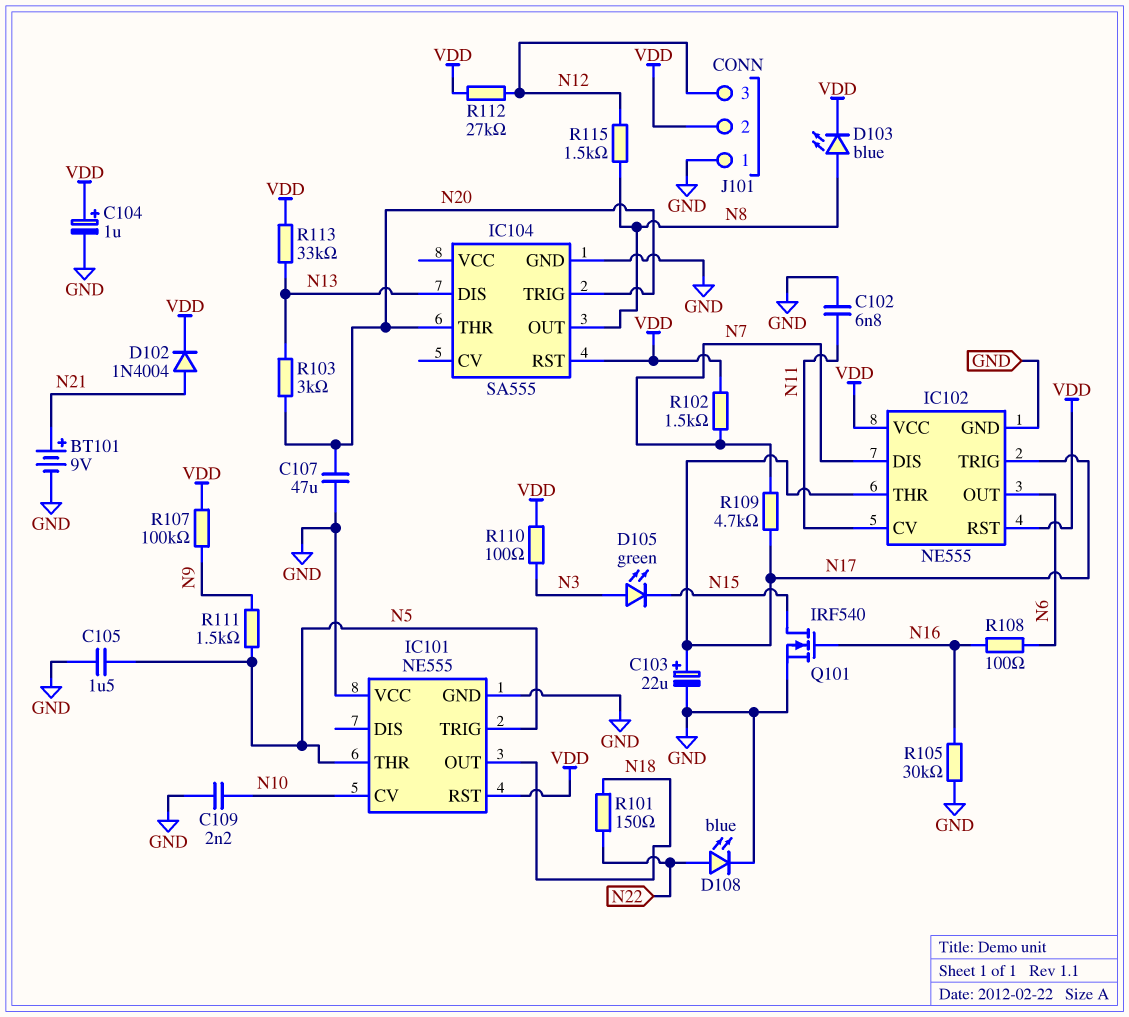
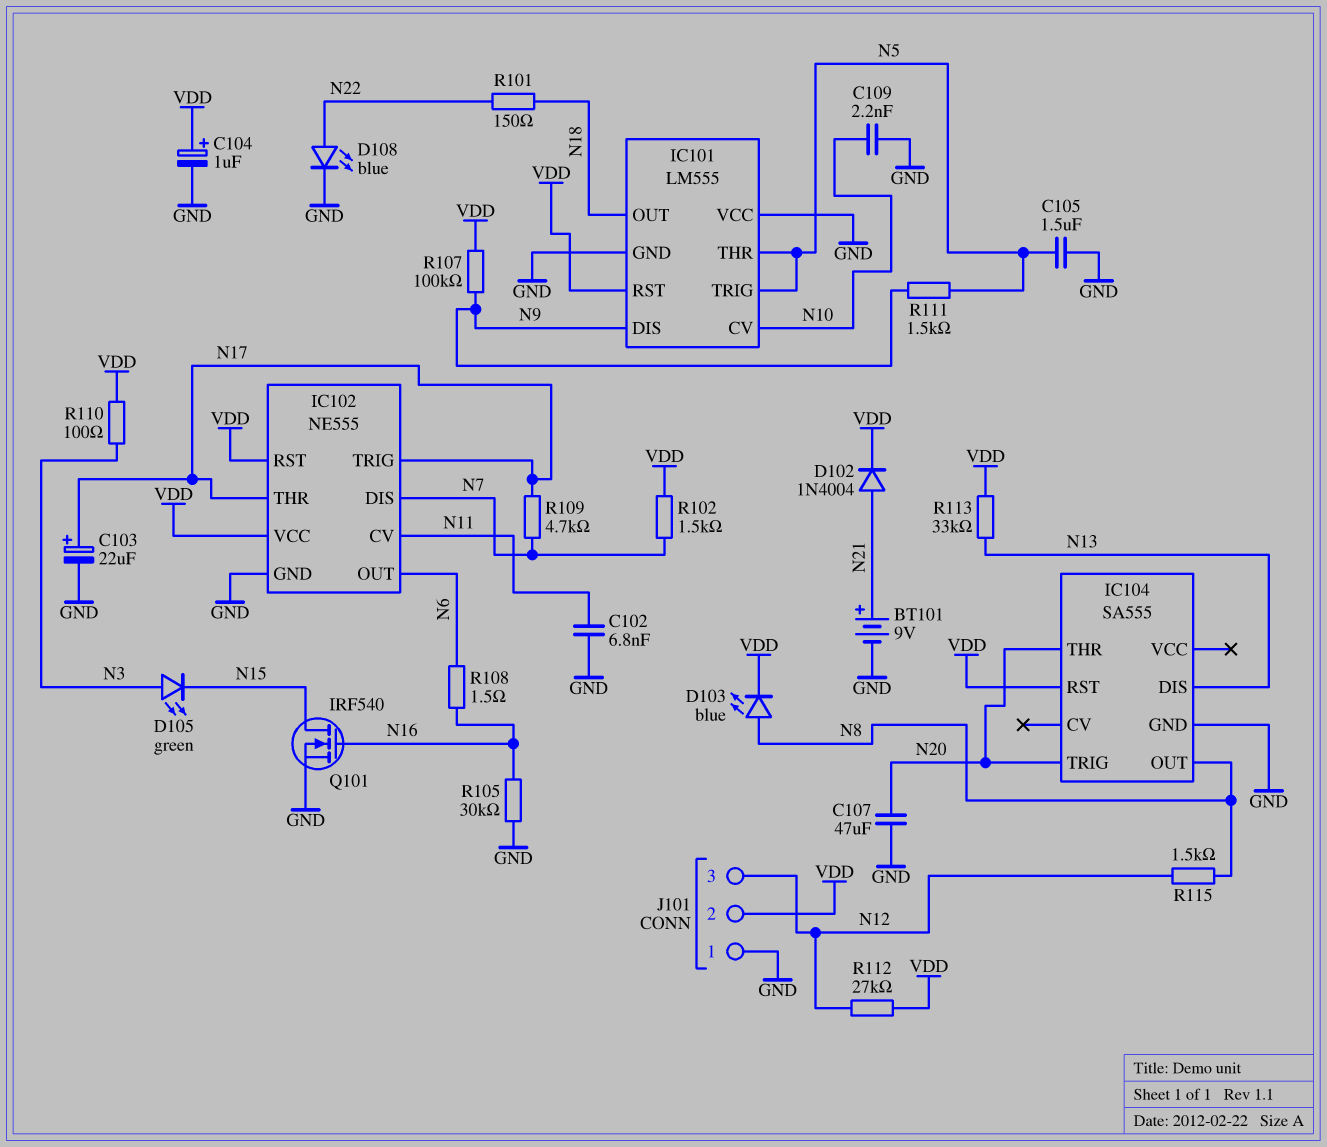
IC101: NE555 -> LM555
IC101 pin DIS: none -> N9
R103: 3k (N13, N20) -> none
R108: 100 (N6, N16) -> 1.5 (N6, N16)

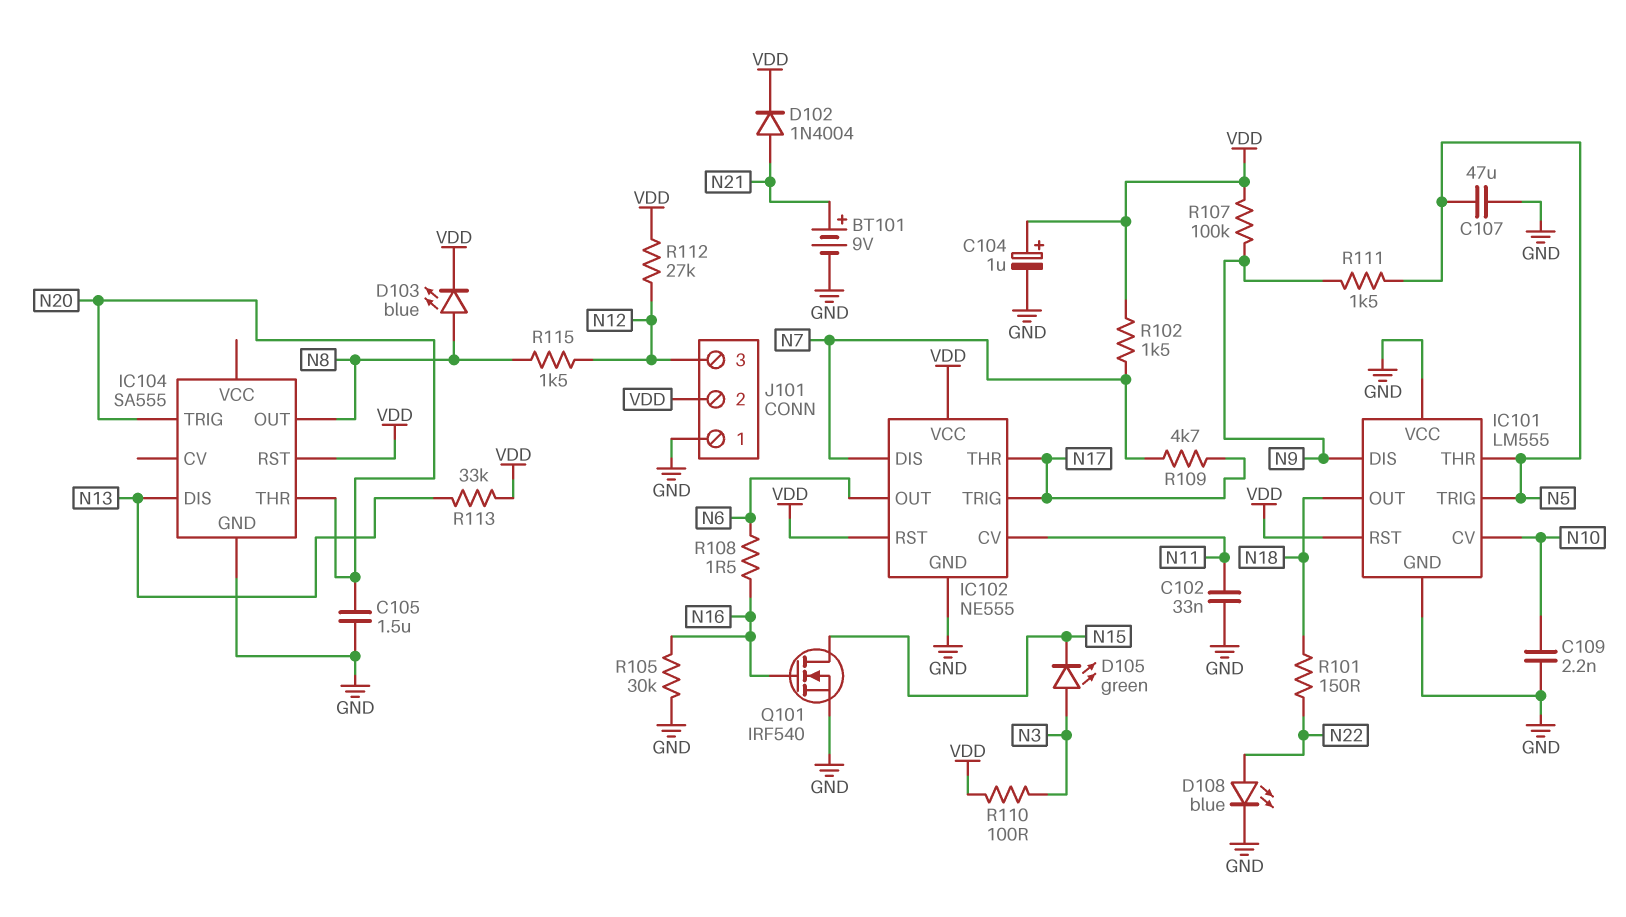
C102: 6.8nF (GND, N11) -> 33nF (GND, N11)
C103: 22uF (plus N17, minus GND) -> none
C105: 1.5uF (GND, N5) -> 1.5uF (GND, N20)
C107: 47uF (GND, N20) -> 47uF (GND, N5)

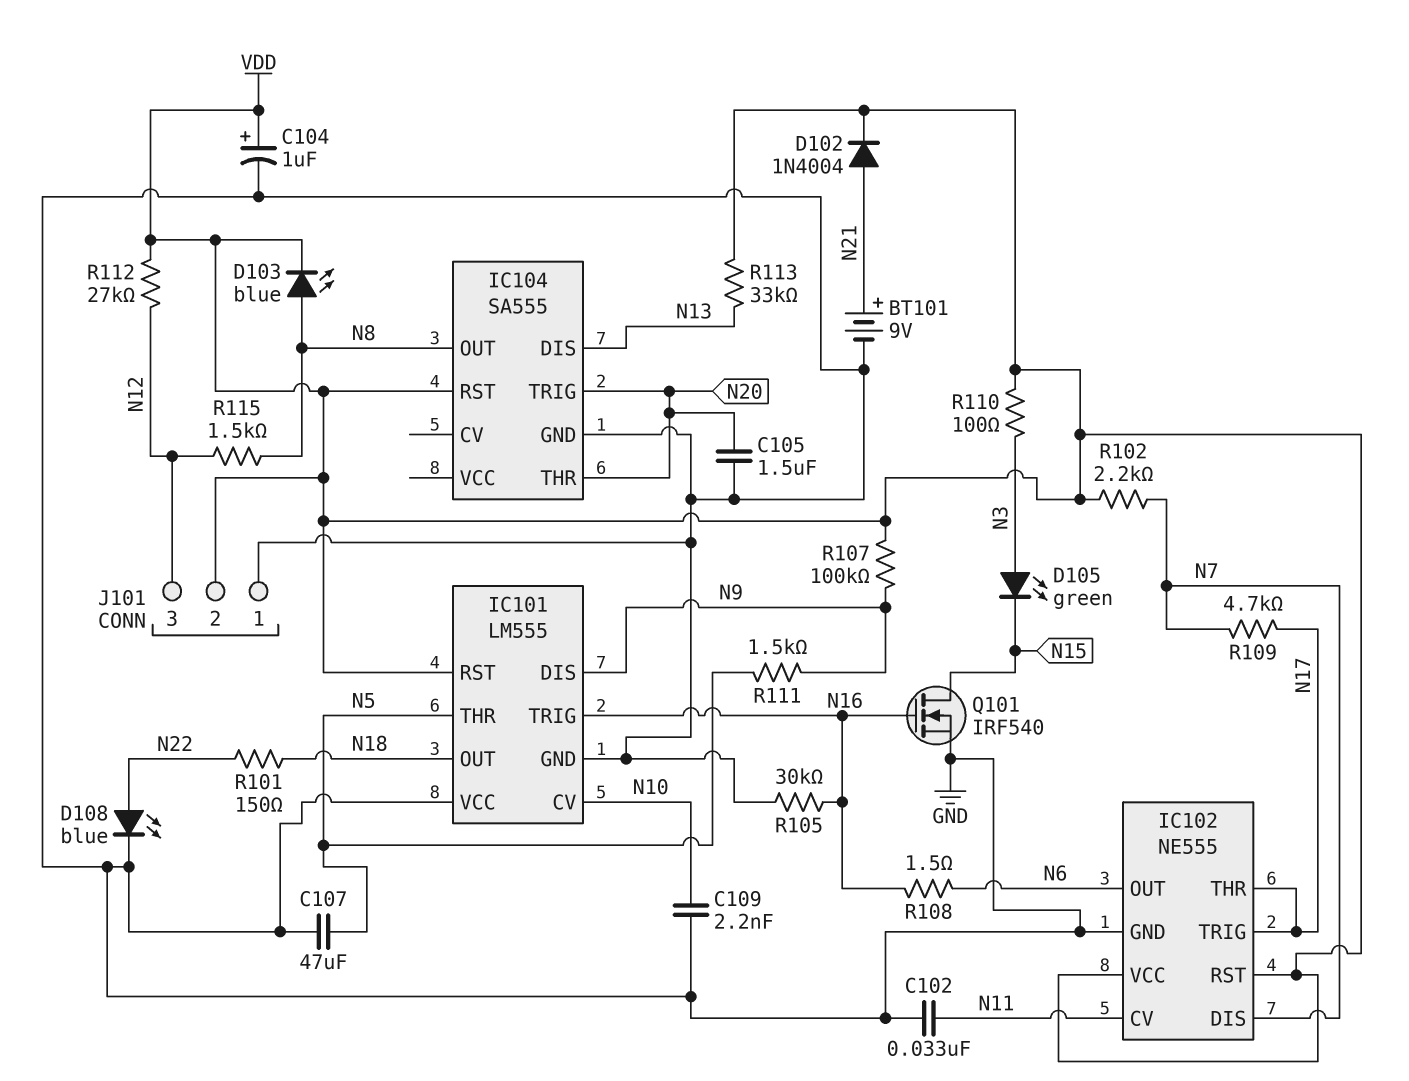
IC101 pin TRIG: N5 -> N16
R102: 1.5k (N7, VDD) -> 2.2k (N7, VDD)

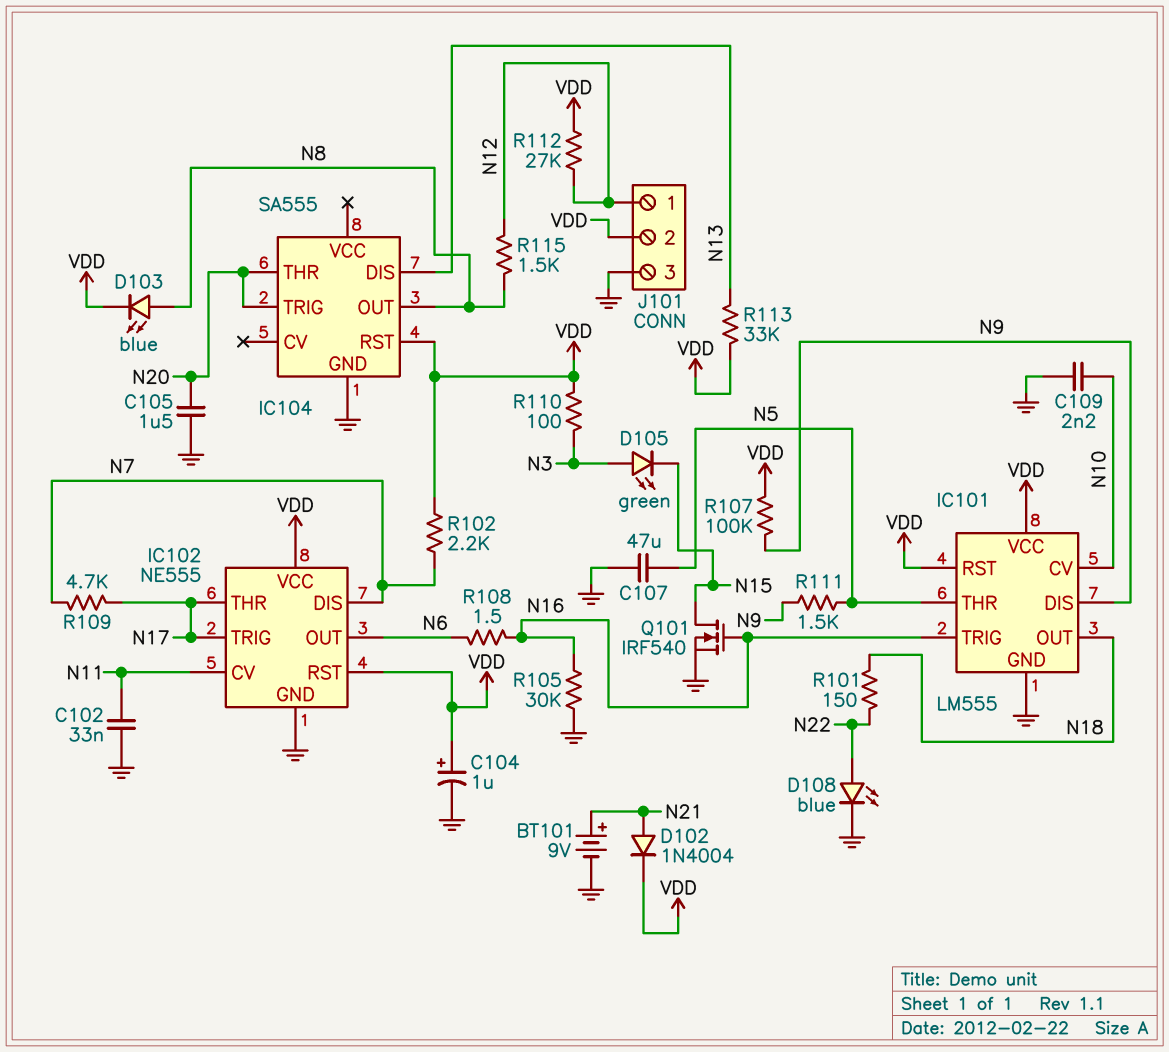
IC101 pin VCC: GND -> VDD
J101 pin 1: GND -> N12
J101 pin 3: N12 -> GND

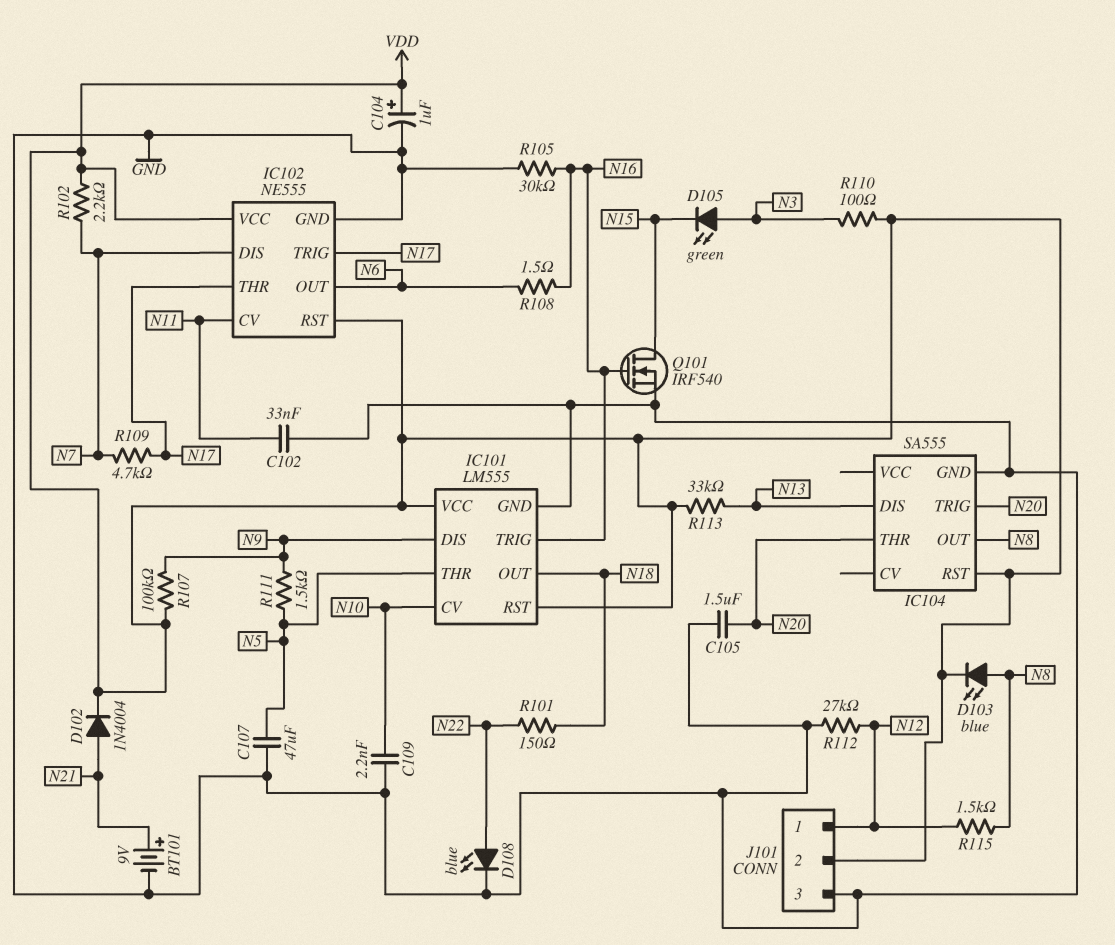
R112: 27k (N12, VDD) -> 27k (GND, N12)

